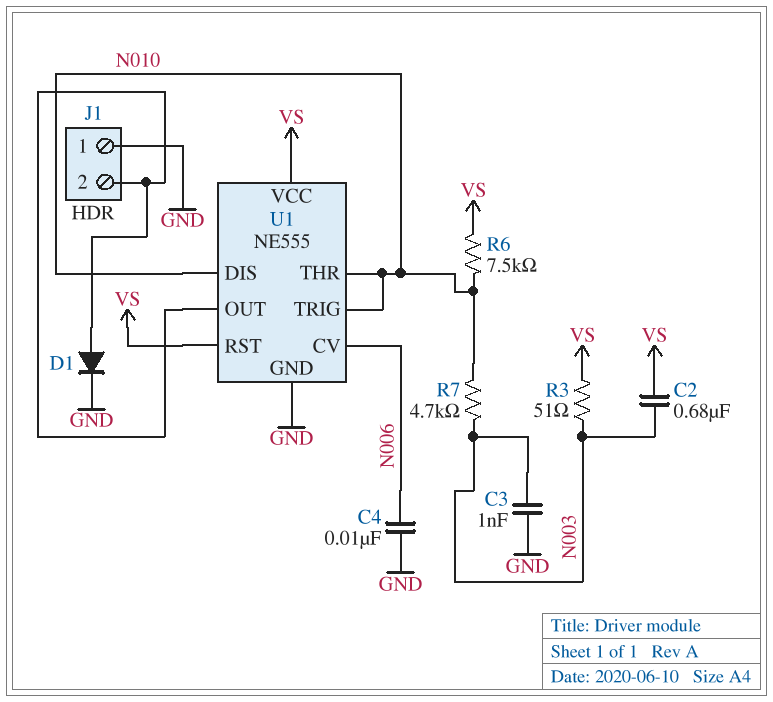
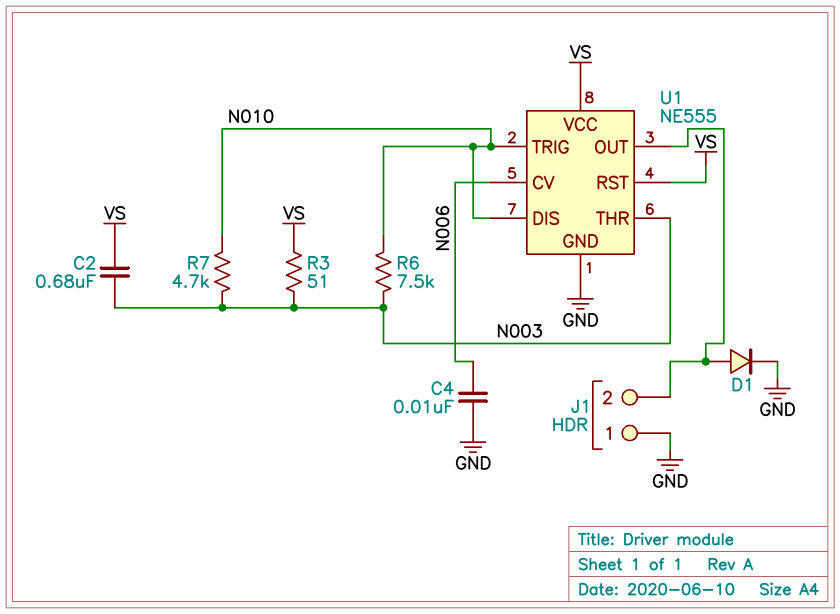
C3: 1nF (GND, N003) -> none
R6: 7.5k (N010, VS) -> 7.5k (N003, N010)
U1 pin THR: N010 -> N003

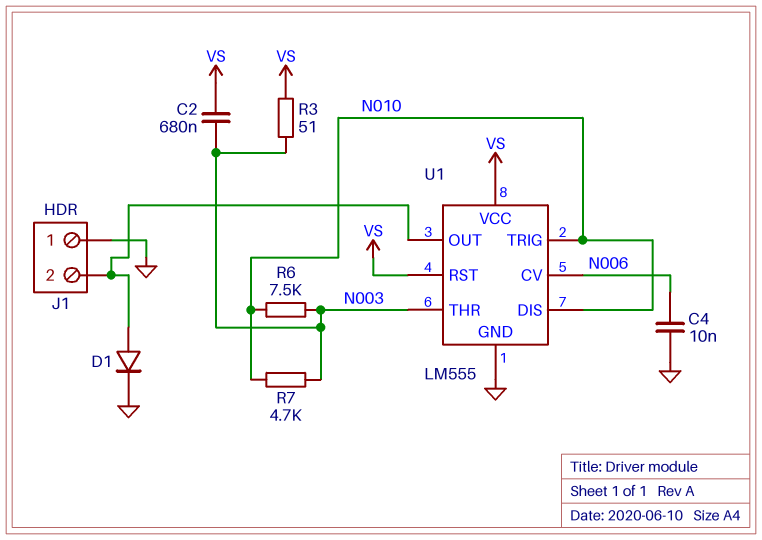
U1: NE555 -> LM555

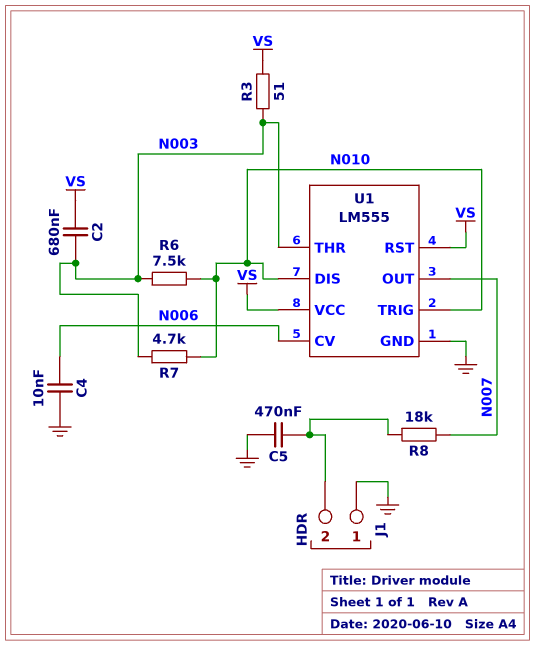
C5: none -> 470nF (GND, J1/2)
D1: diode (A J1/2, K GND) -> none
R8: none -> 18k (J1/2, N007)
U1 pin OUT: J1/2 -> N007

